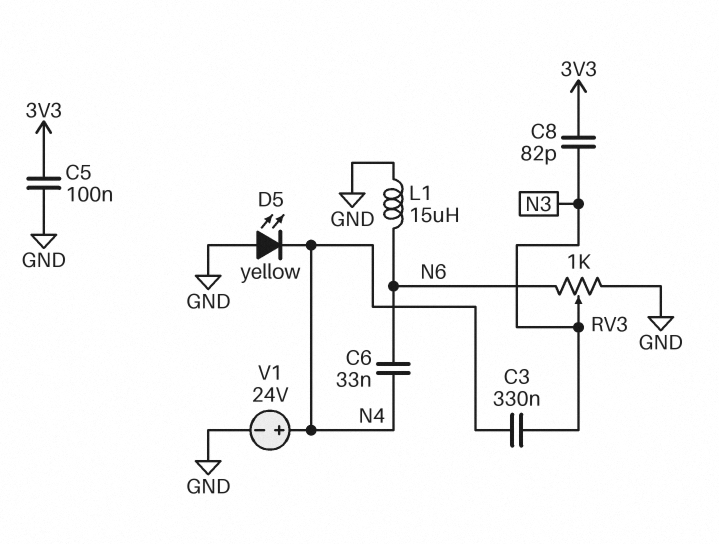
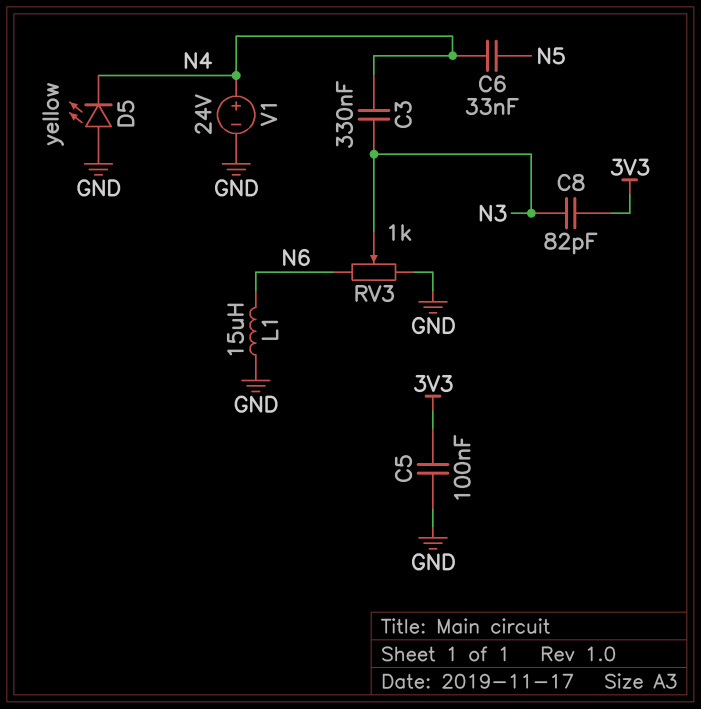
C6: 33nF (N4, N6) -> 33nF (N4, N5)

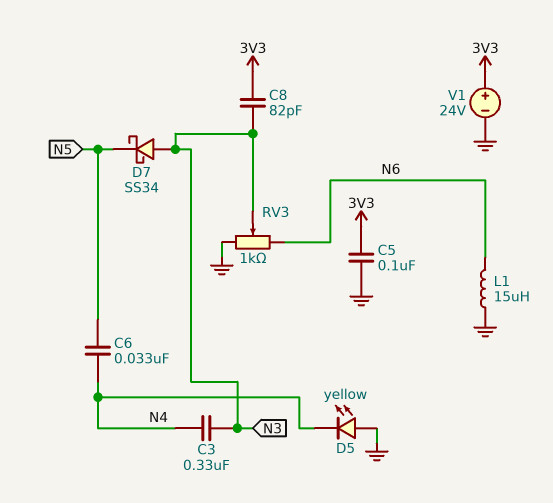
D7: none -> schottky SS34 (A N3, K N5)
V1: 24V (plus N4, minus GND) -> 24V (plus 3V3, minus GND)

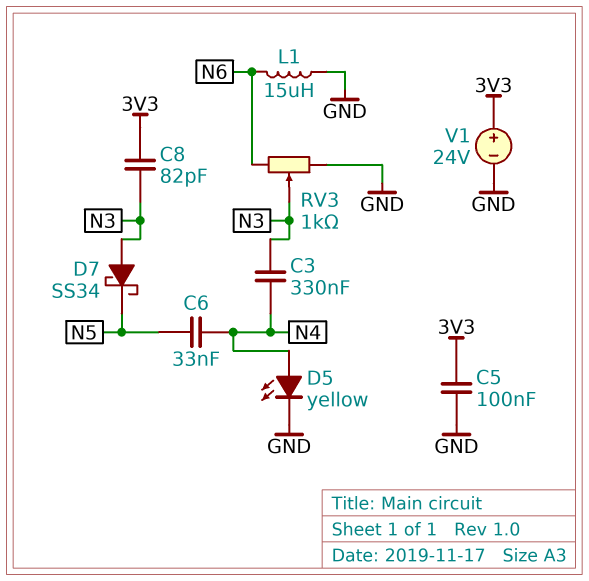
D5: LED yellow (A GND, K N4) -> LED yellow (A N4, K GND)

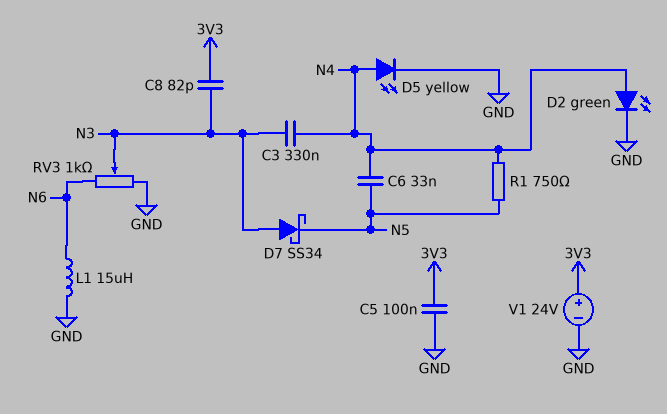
D2: none -> LED green (A N4, K GND)
R1: none -> 750 (N4, N5)

